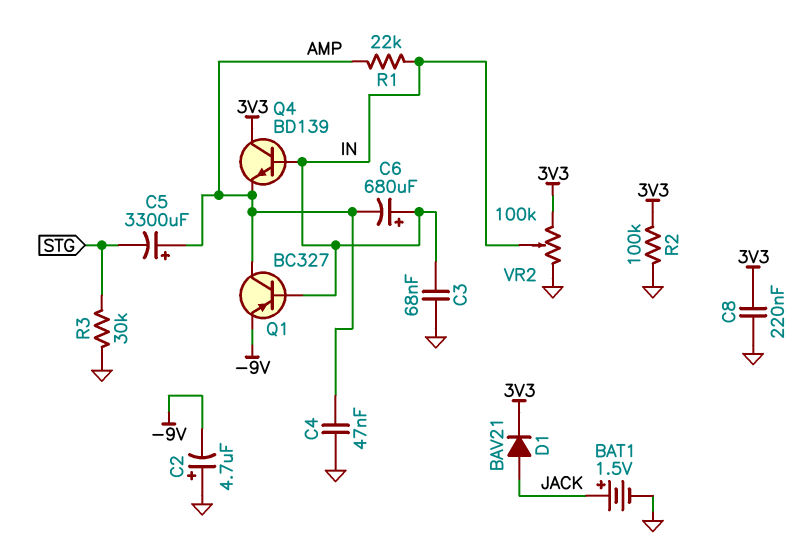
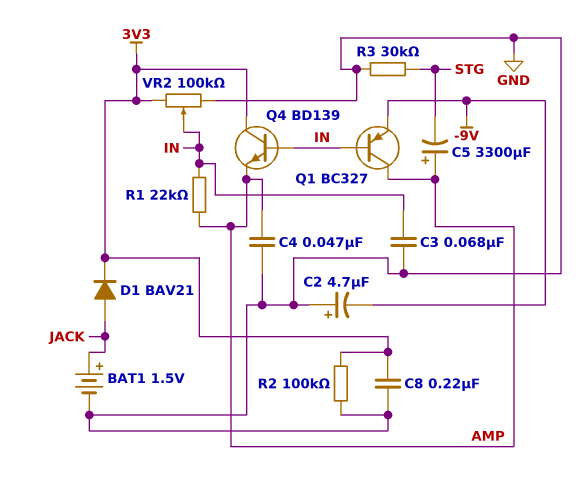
C6: 680uF (plus IN, minus AMP) -> none

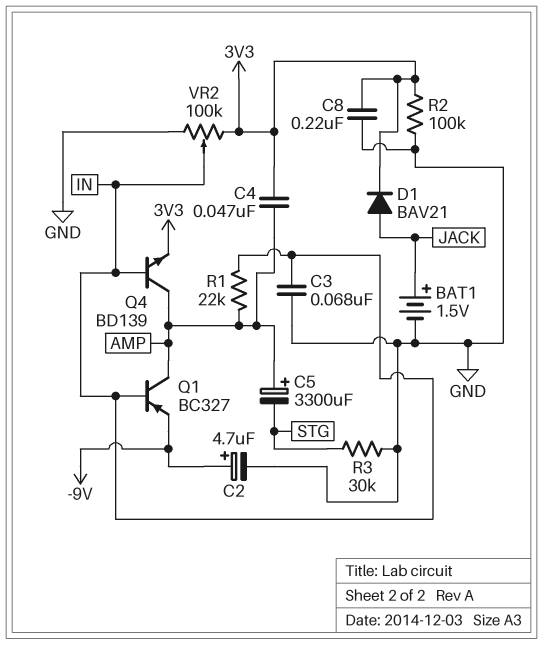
C2: 4.7uF (plus GND, minus -9V) -> 4.7uF (plus -9V, minus GND)
C4: 47nF (AMP, GND) -> 47nF (3V3, AMP)
Q4: NPN BD139 (B IN, C 3V3, E AMP) -> NPN BD139 (B IN, C AMP, E 3V3)

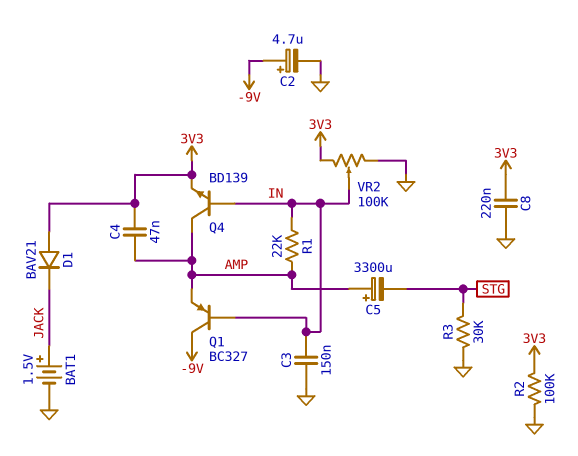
C3: 68nF (GND, IN) -> 150nF (GND, IN)
D1: diode BAV21 (A JACK, K 3V3) -> diode BAV21 (A 3V3, K JACK)
Q1: PNP BC327 (B IN, C AMP, E -9V) -> PNP BC327 (B IN, C -9V, E AMP)

